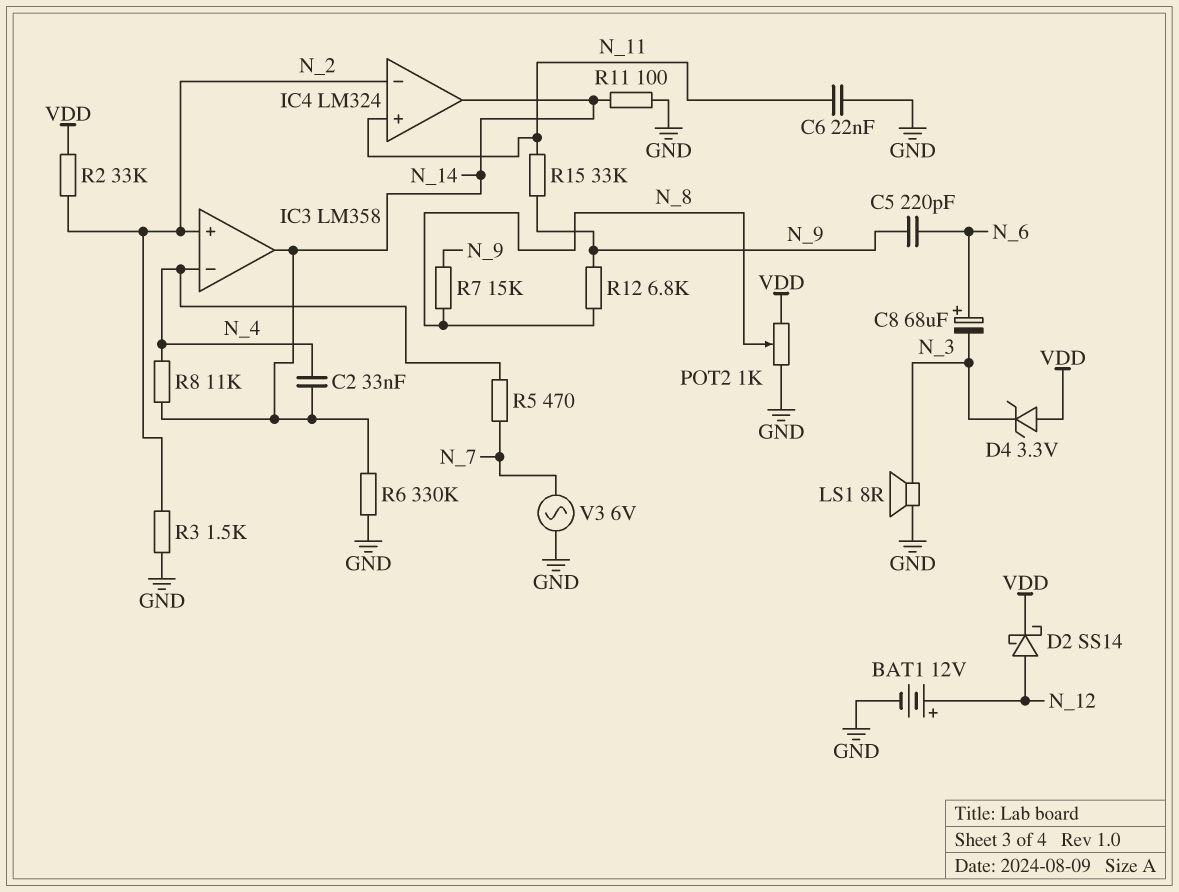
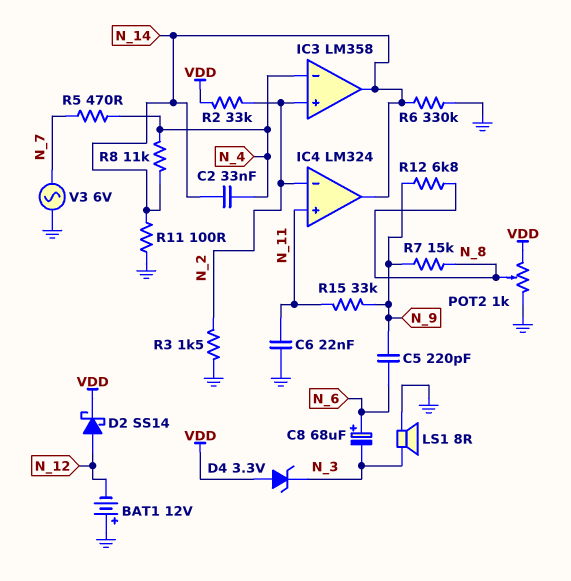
BAT1: 12V (plus N_12, minus GND) -> 12V (plus GND, minus N_12)

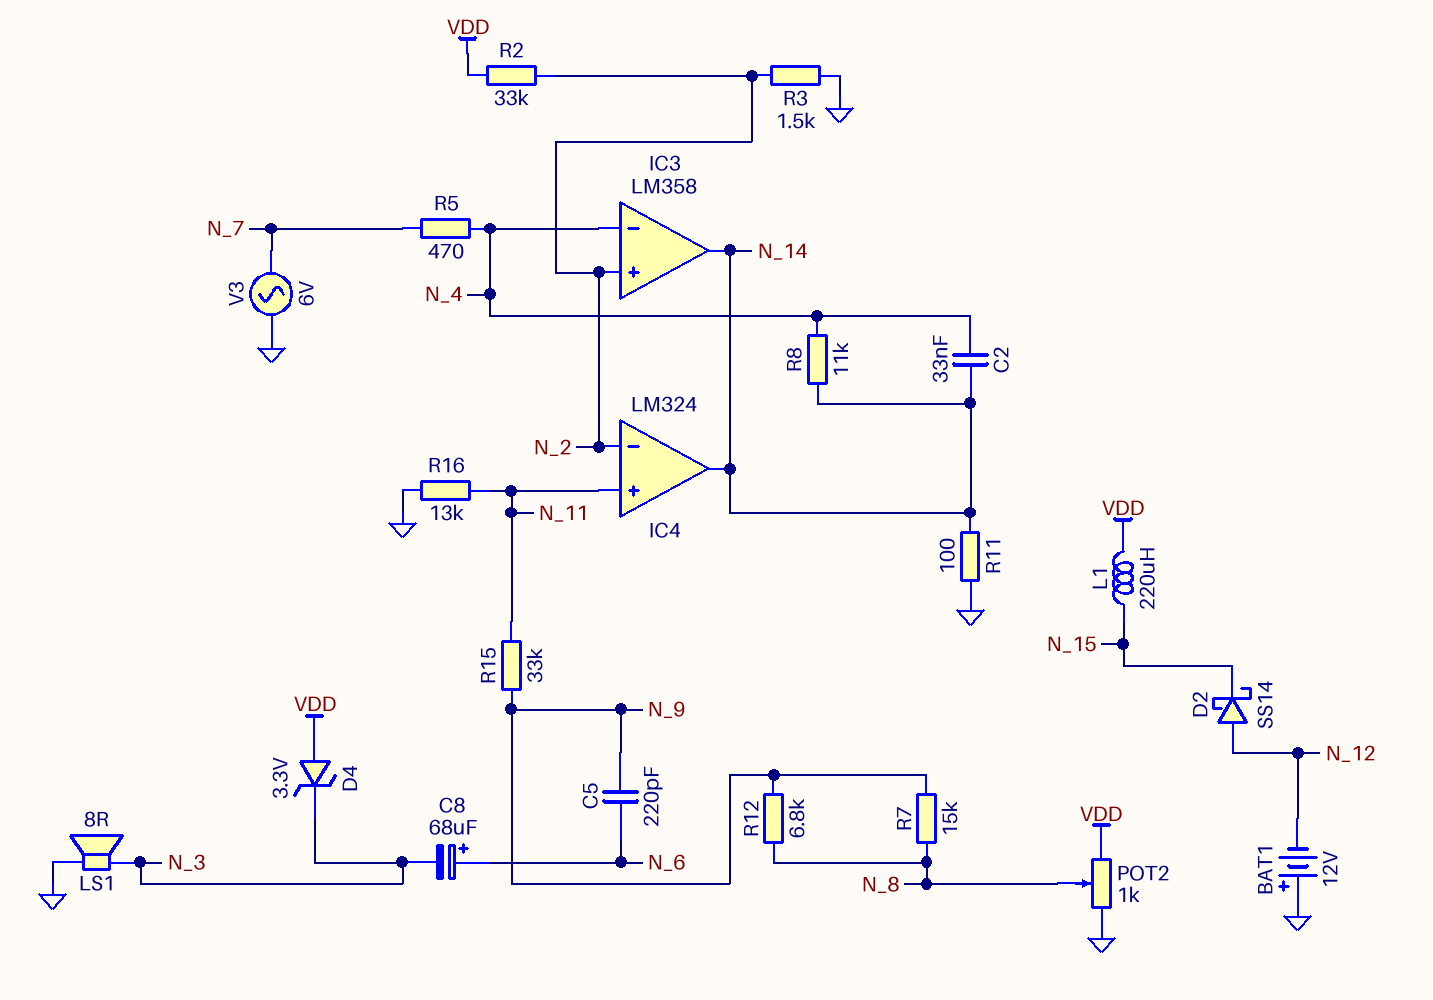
C6: 22nF (GND, N_11) -> none
D2: schottky SS14 (A N_12, K VDD) -> schottky SS14 (A N_12, K N_15)
L1: none -> 220uH (N_15, VDD)
R6: 330k (GND, N_14) -> none
R16: none -> 13k (GND, N_11)

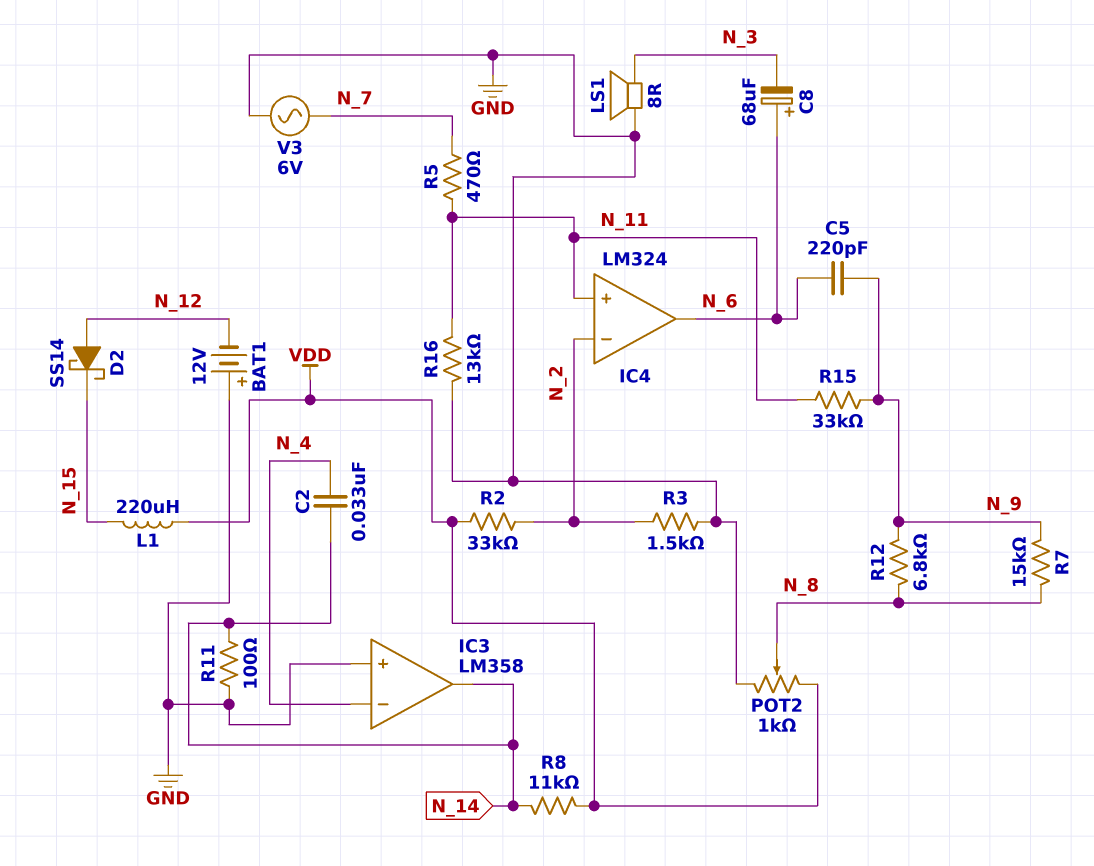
D4: zener 3.3V (A VDD, K N_3) -> none
IC3 pin in+: N_2 -> GND
IC4 pin out: N_14 -> N_6
R5: 470 (N_4, N_7) -> 470 (N_7, N_11)
R8: 11k (N_4, N_14) -> 11k (N_14, VDD)

